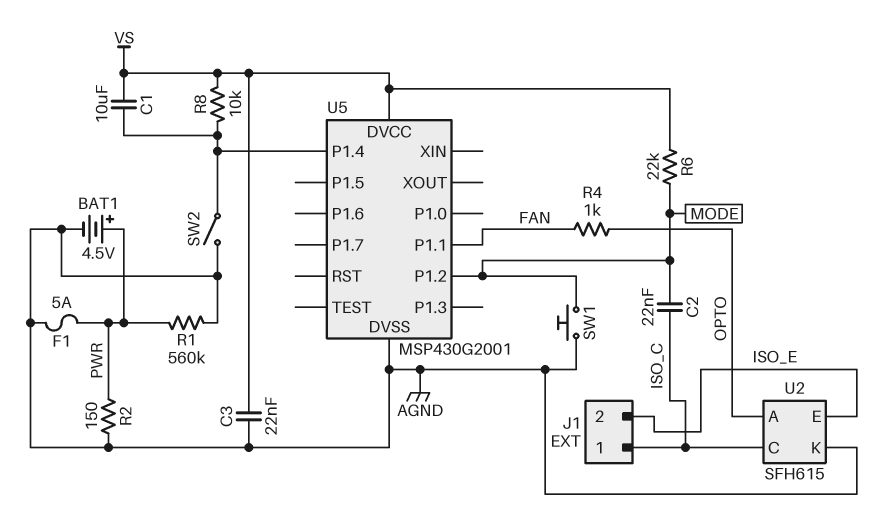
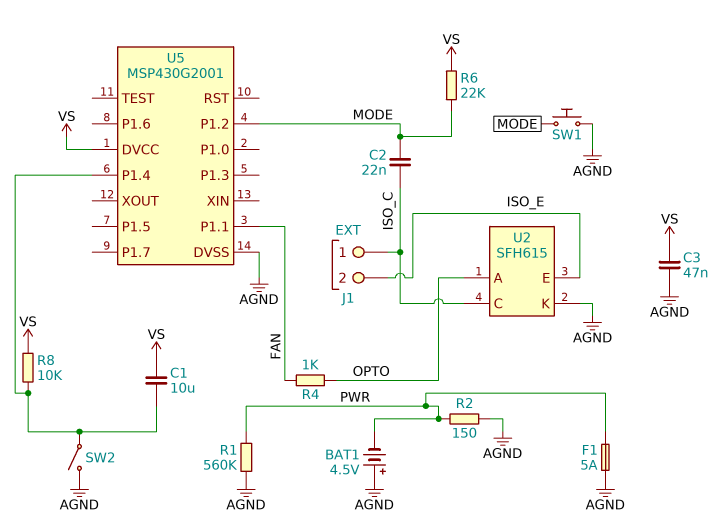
BAT1: 4.5V (plus PWR, minus AGND) -> 4.5V (plus AGND, minus PWR)
C3: 22nF (AGND, VS) -> 47nF (AGND, VS)

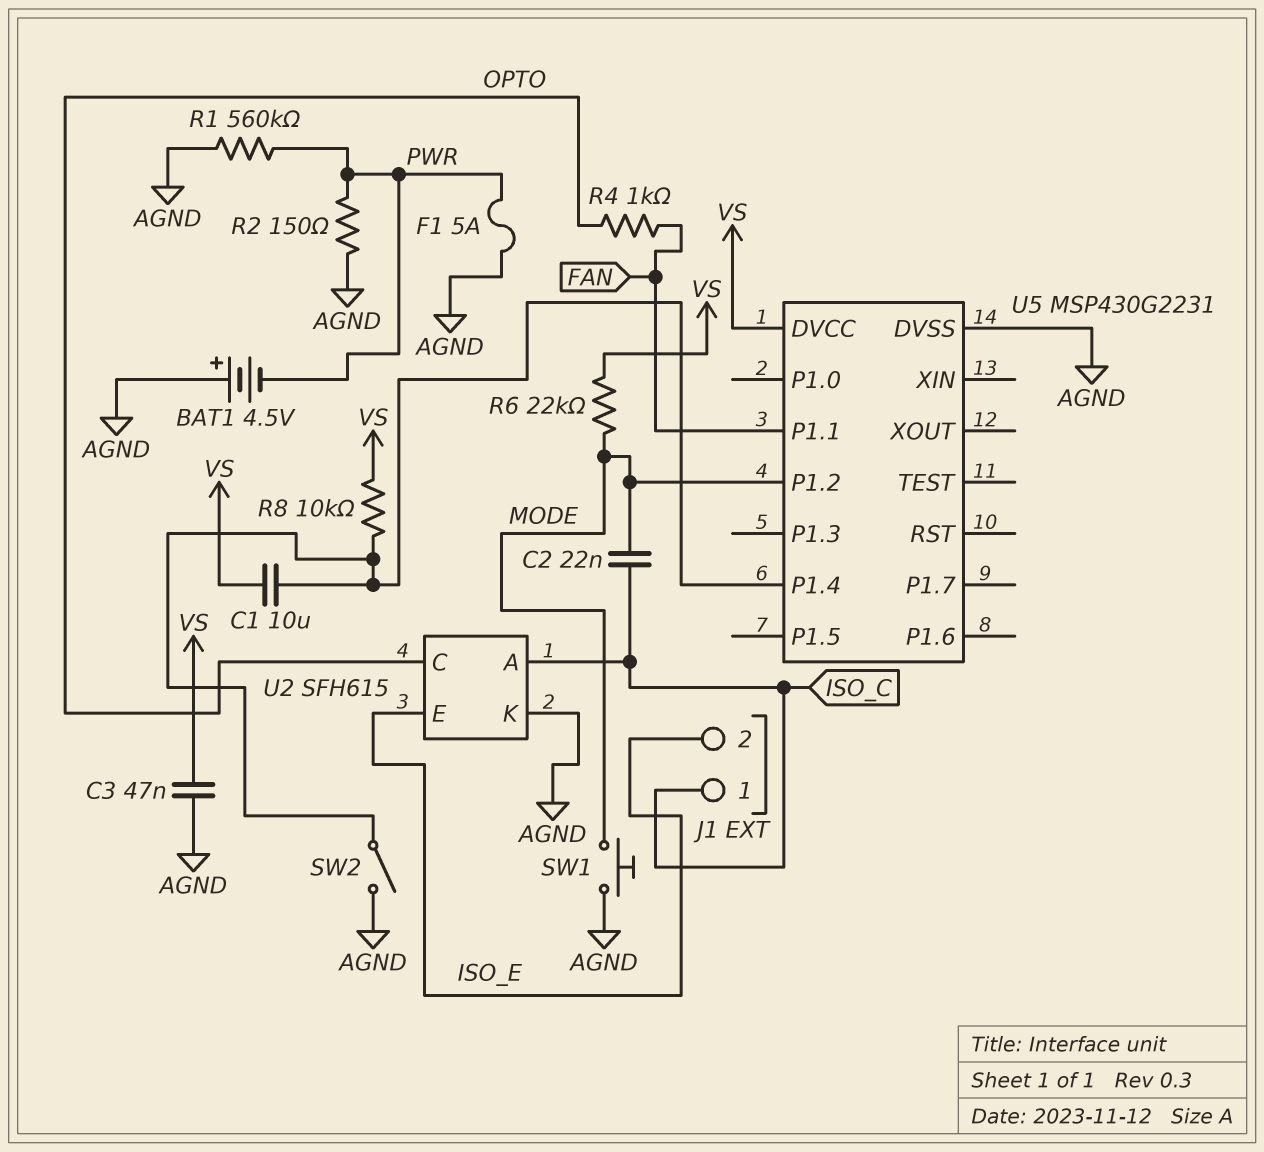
U2 pin A: OPTO -> ISO_C
U2 pin C: ISO_C -> OPTO
U5: MSP430G2001 -> MSP430G2231

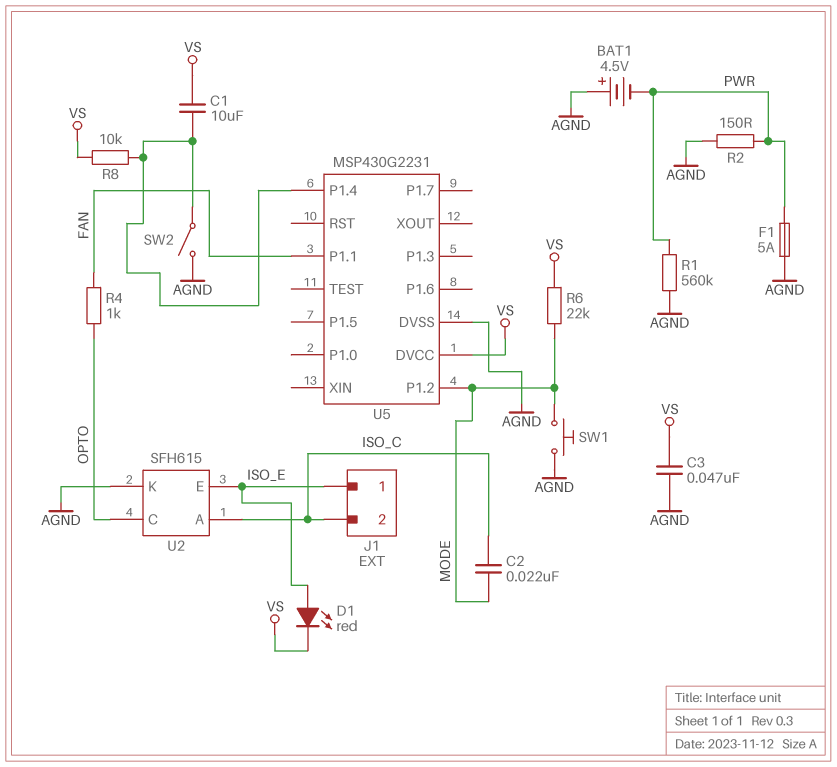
D1: none -> LED red (A ISO_E, K VS)
J1 pin 1: ISO_C -> ISO_E
J1 pin 2: ISO_E -> ISO_C

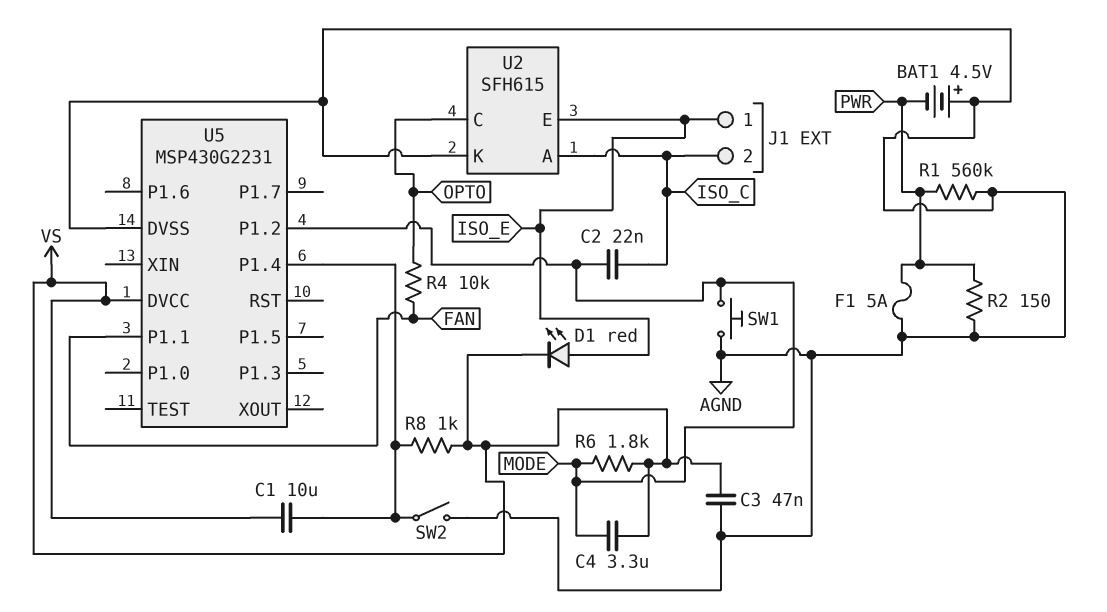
C4: none -> 3.3uF (MODE, VS)
R4: 1k (FAN, OPTO) -> 10k (FAN, OPTO)
R6: 22k (MODE, VS) -> 1.8k (MODE, VS)
R8: 10k (U5/P1.4, VS) -> 1k (U5/P1.4, VS)

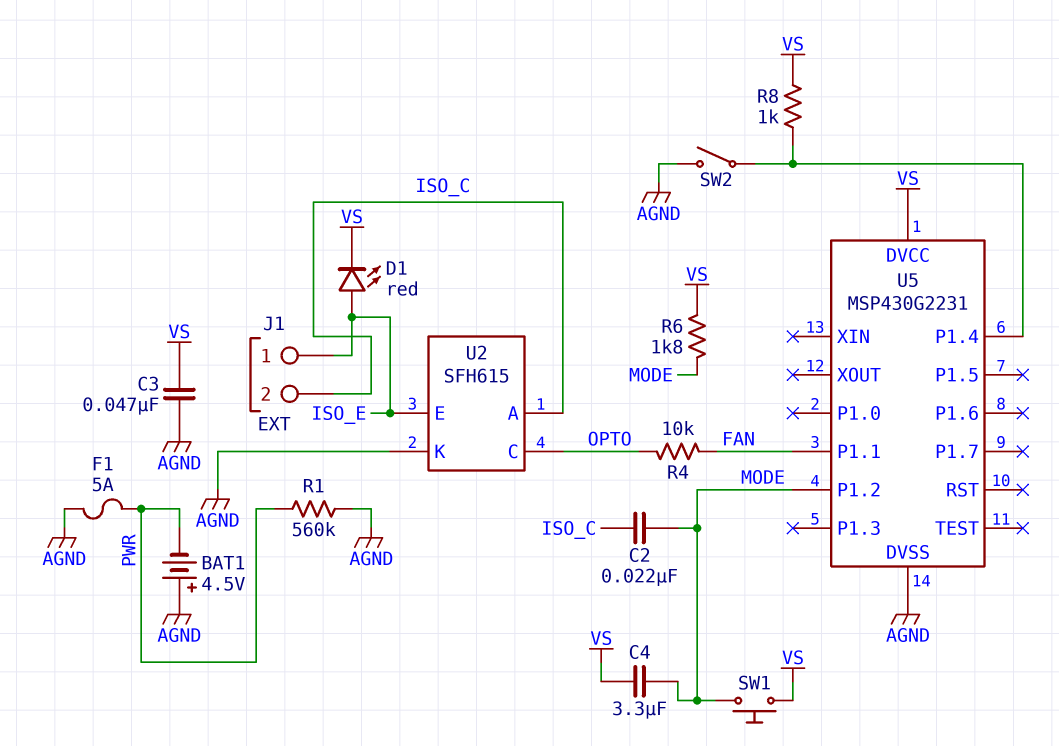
C1: 10uF (U5/P1.4, VS) -> none
R2: 150 (AGND, PWR) -> none
SW1: button (AGND, MODE) -> button (MODE, VS)

